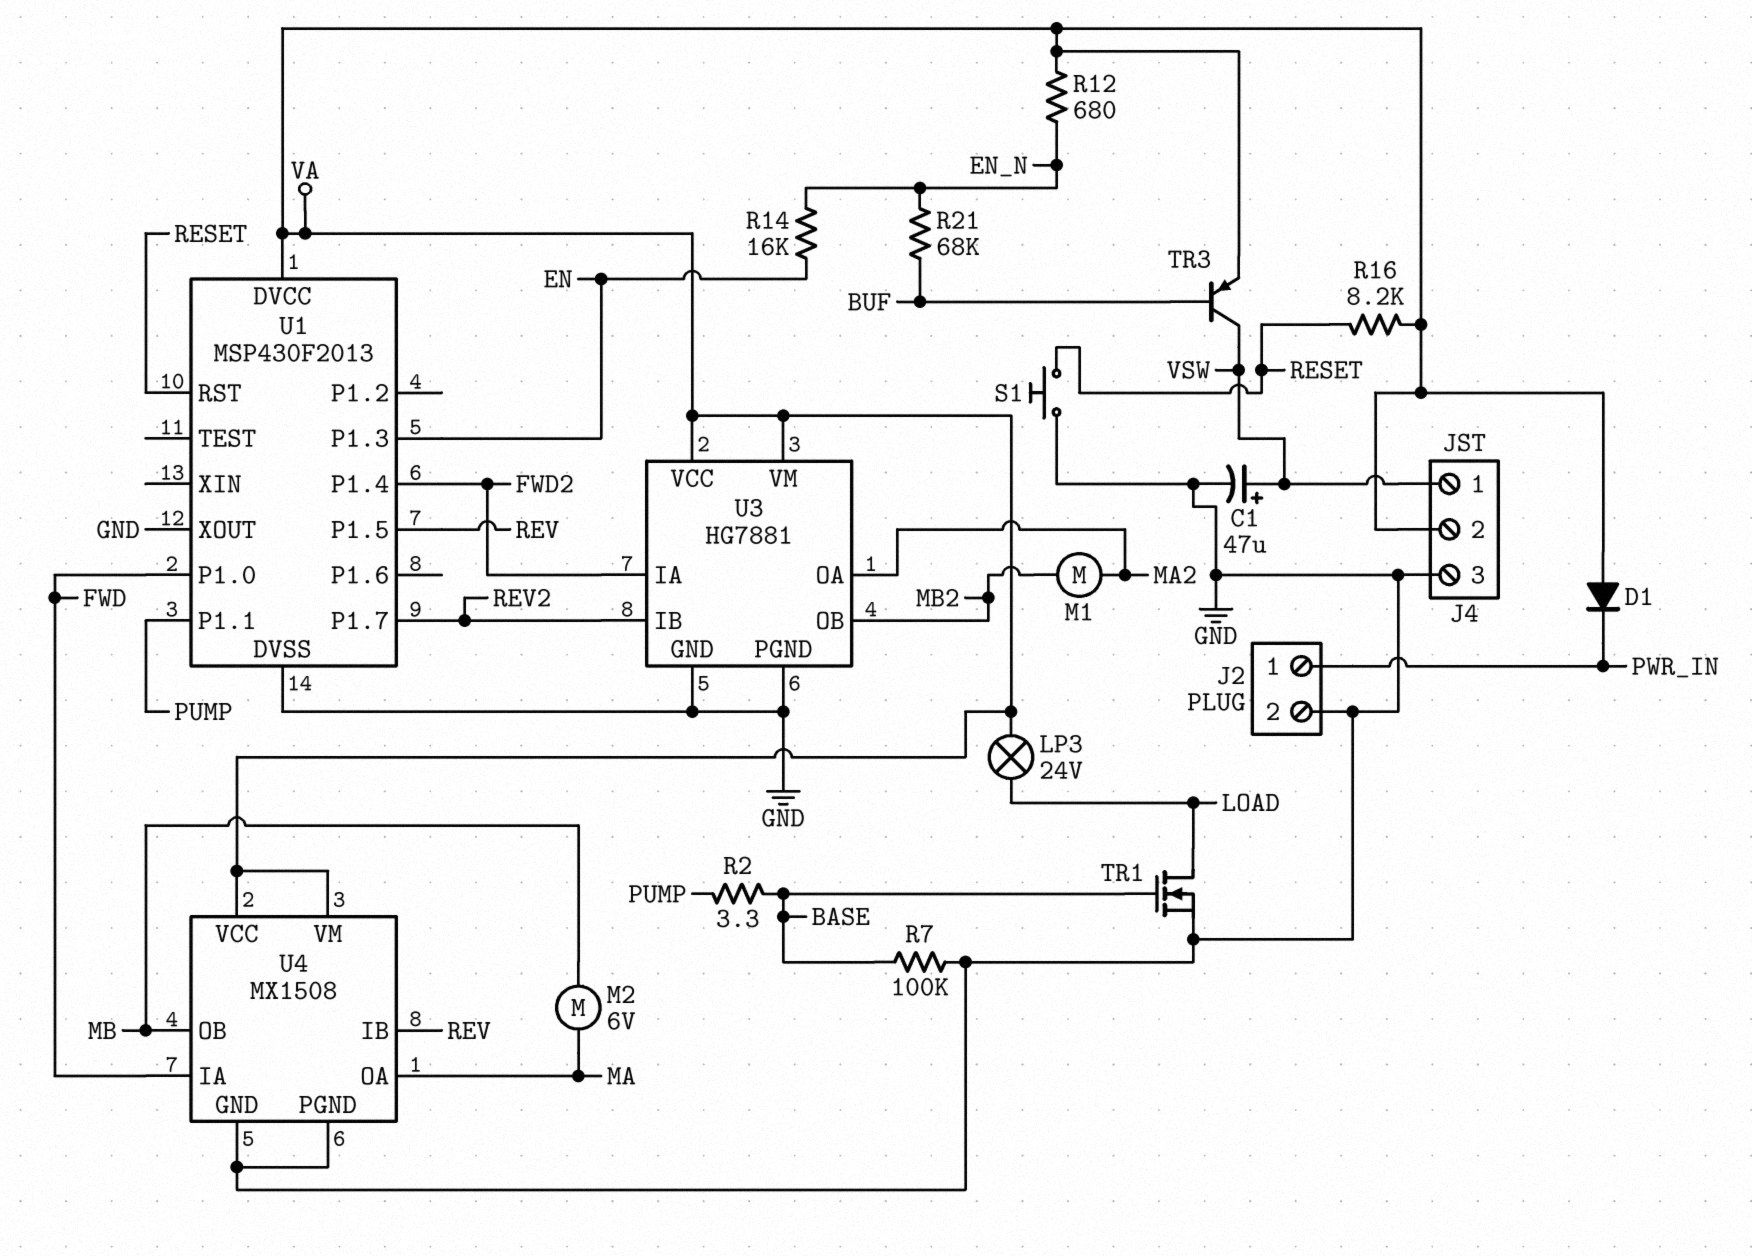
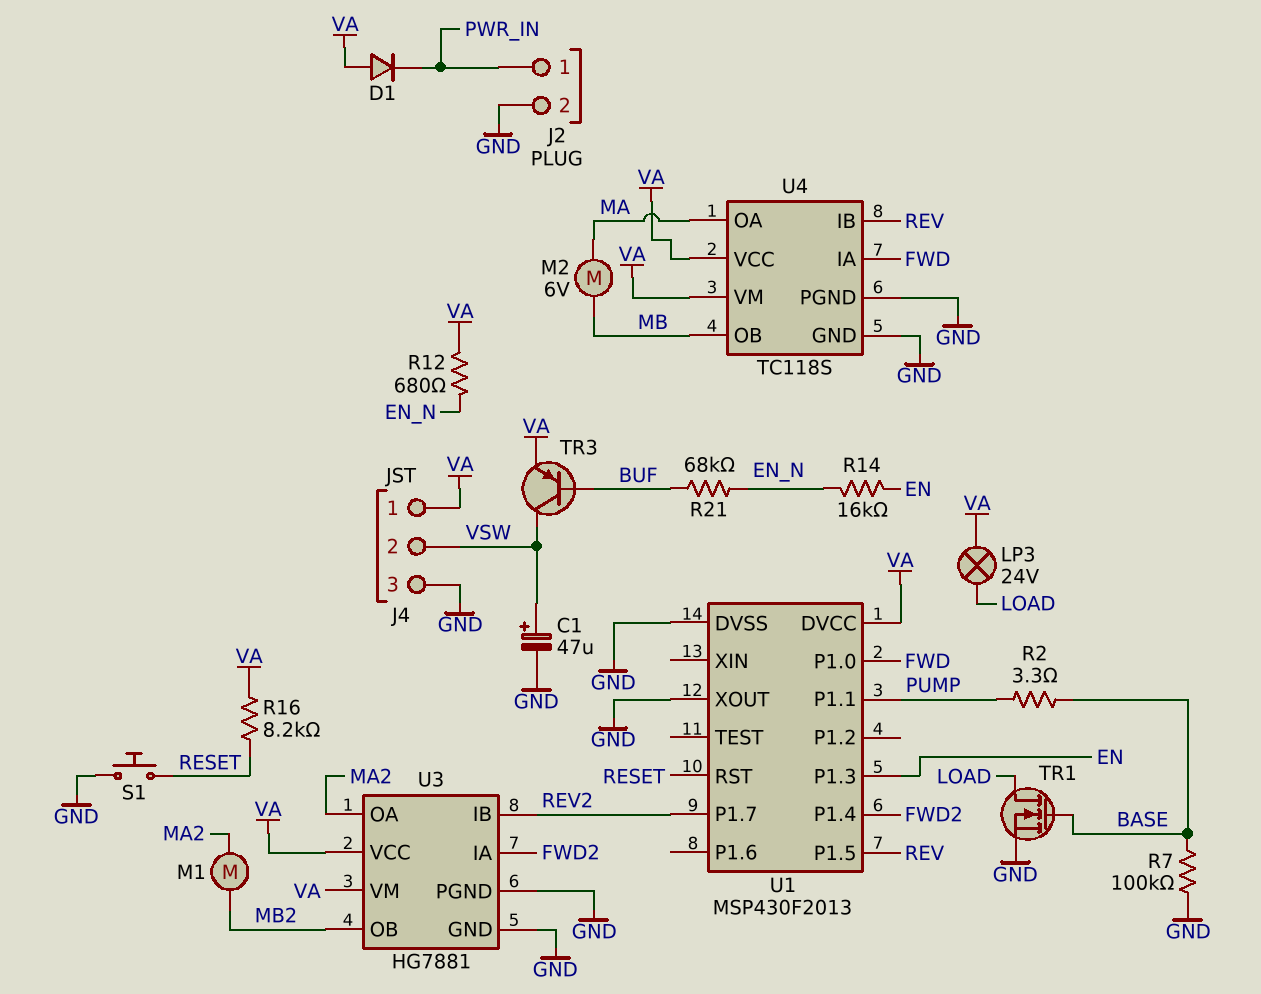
J4 pin 1: VSW -> VA
J4 pin 2: VA -> VSW
U4: MX1508 -> TC118S

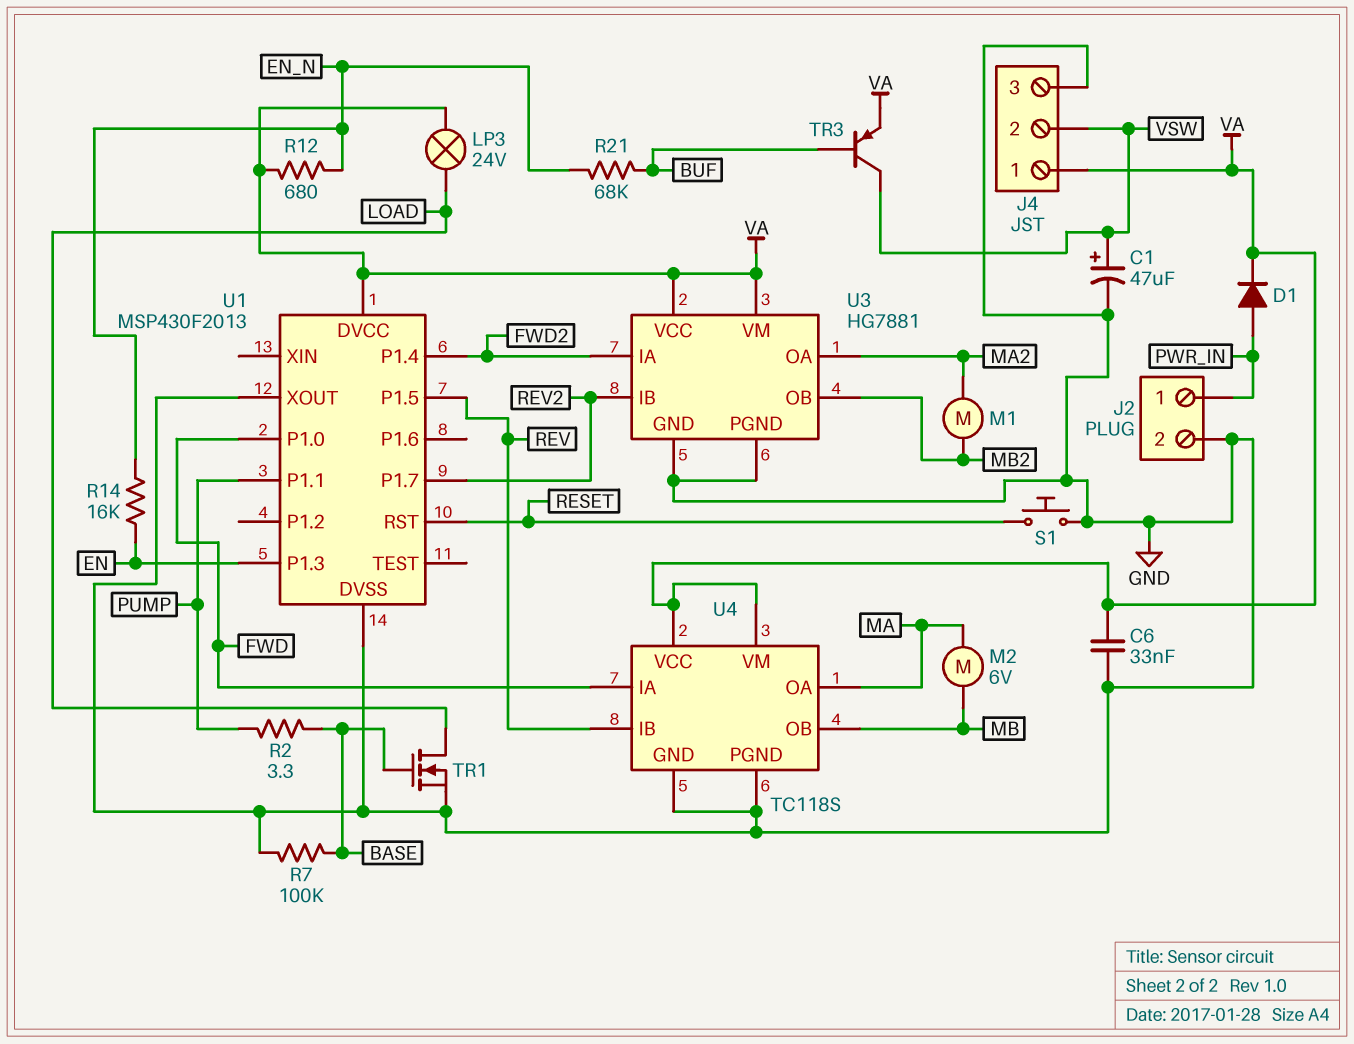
C6: none -> 33nF (GND, VA)
D1: diode (A VA, K PWR_IN) -> diode (A PWR_IN, K VA)
R16: 8.2k (RESET, VA) -> none

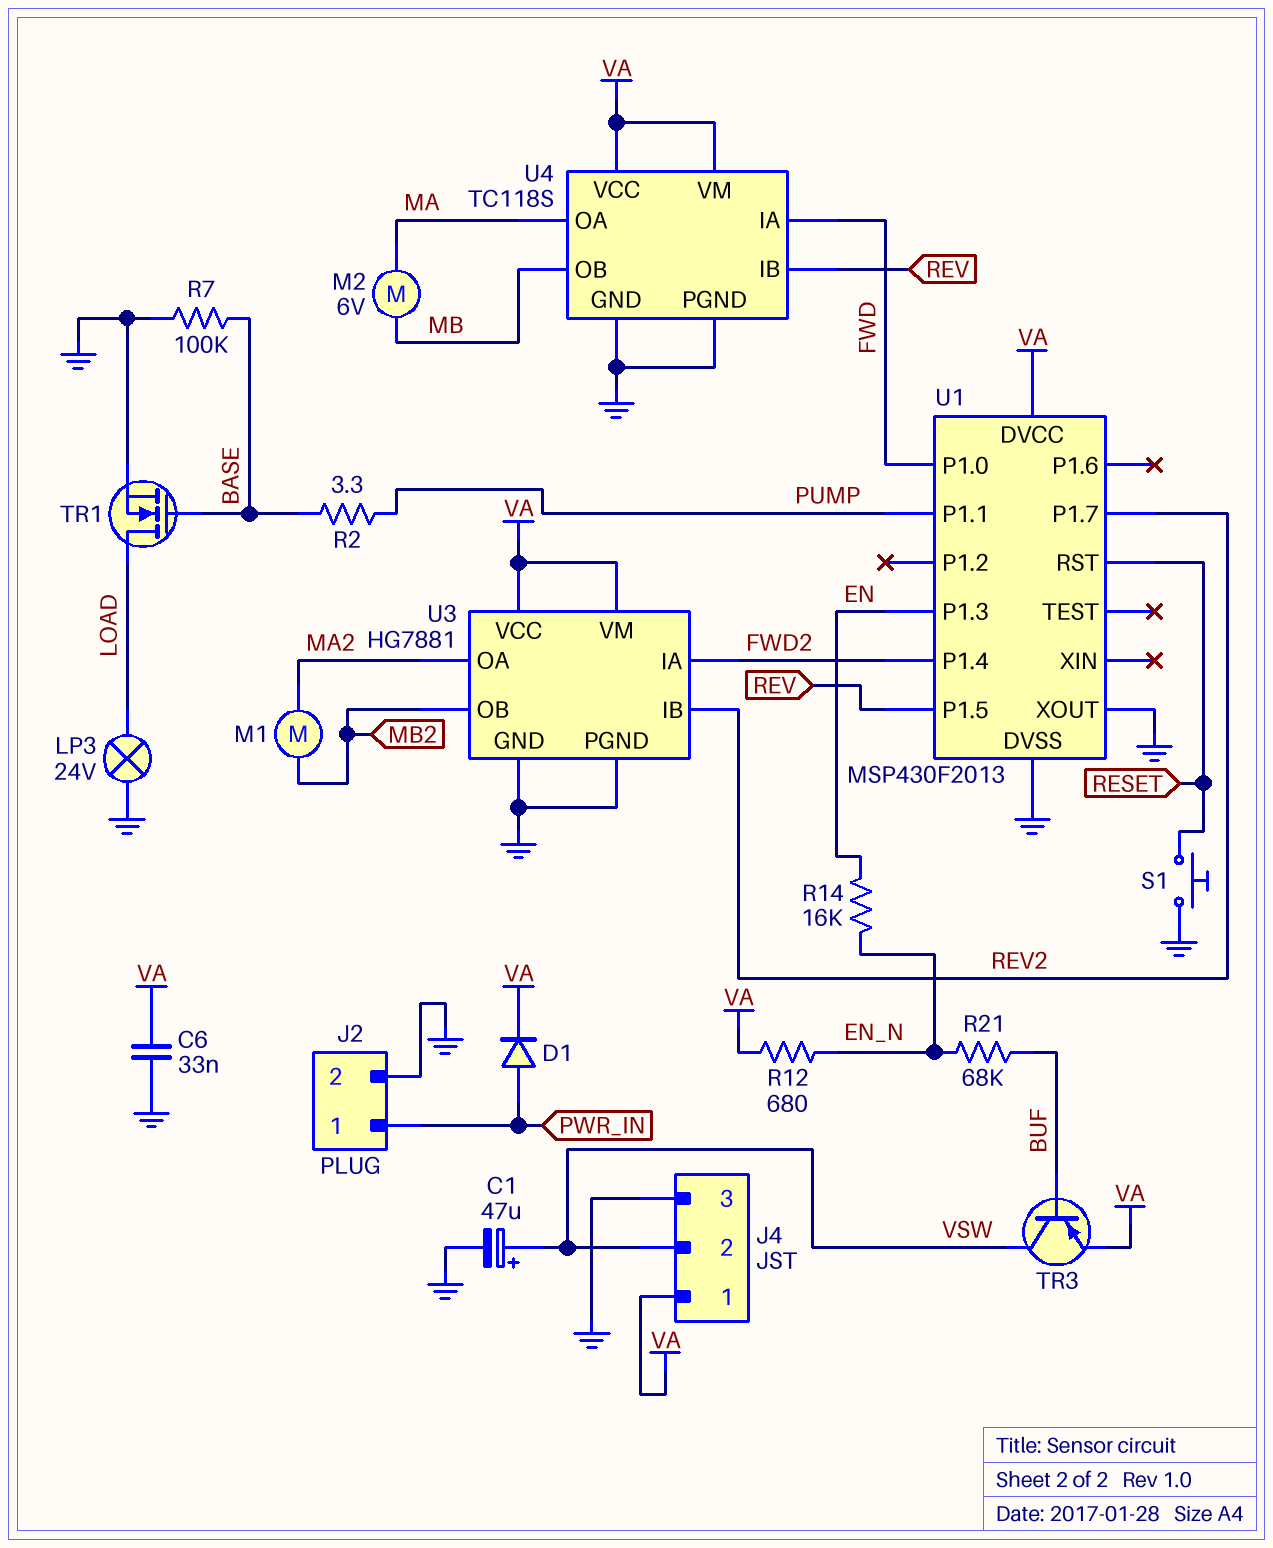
LP3: lamp 24V (LOAD, VA) -> lamp 24V (GND, LOAD)

